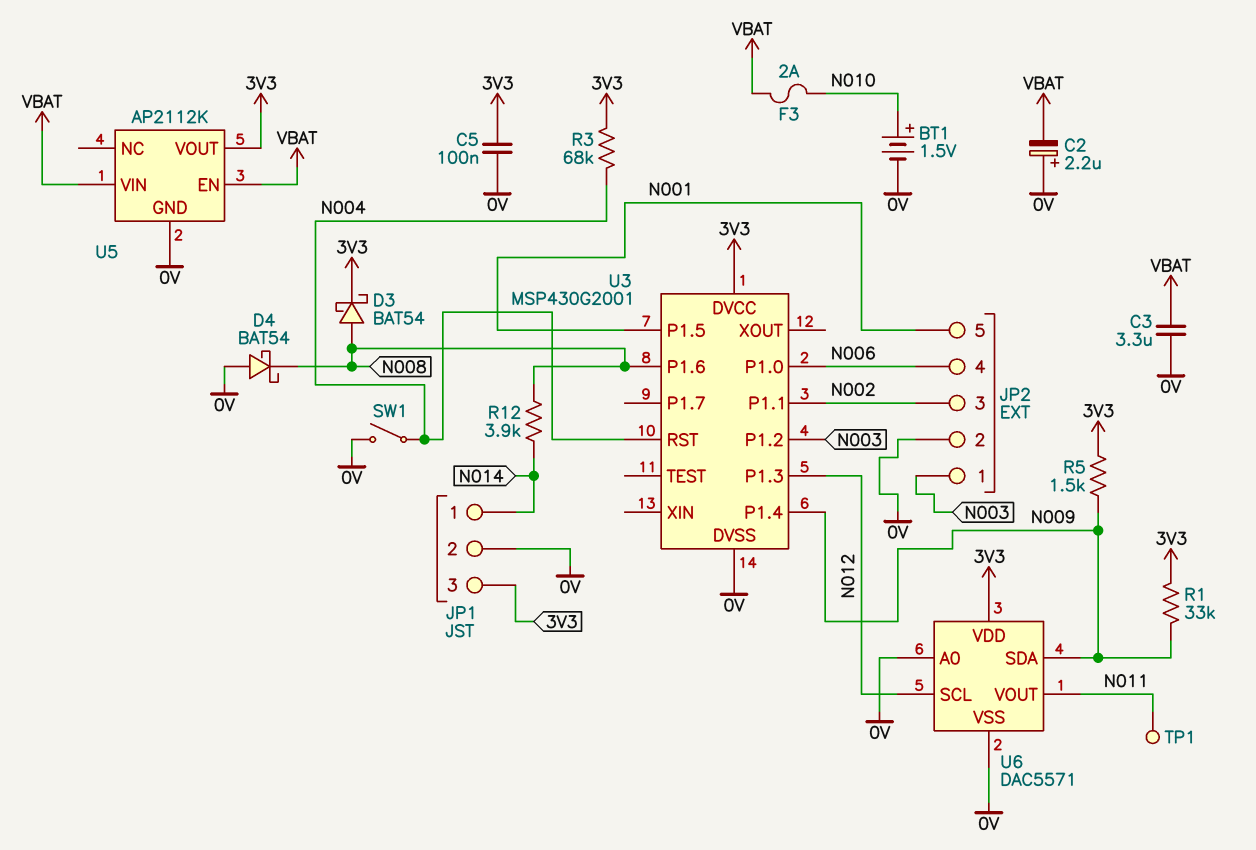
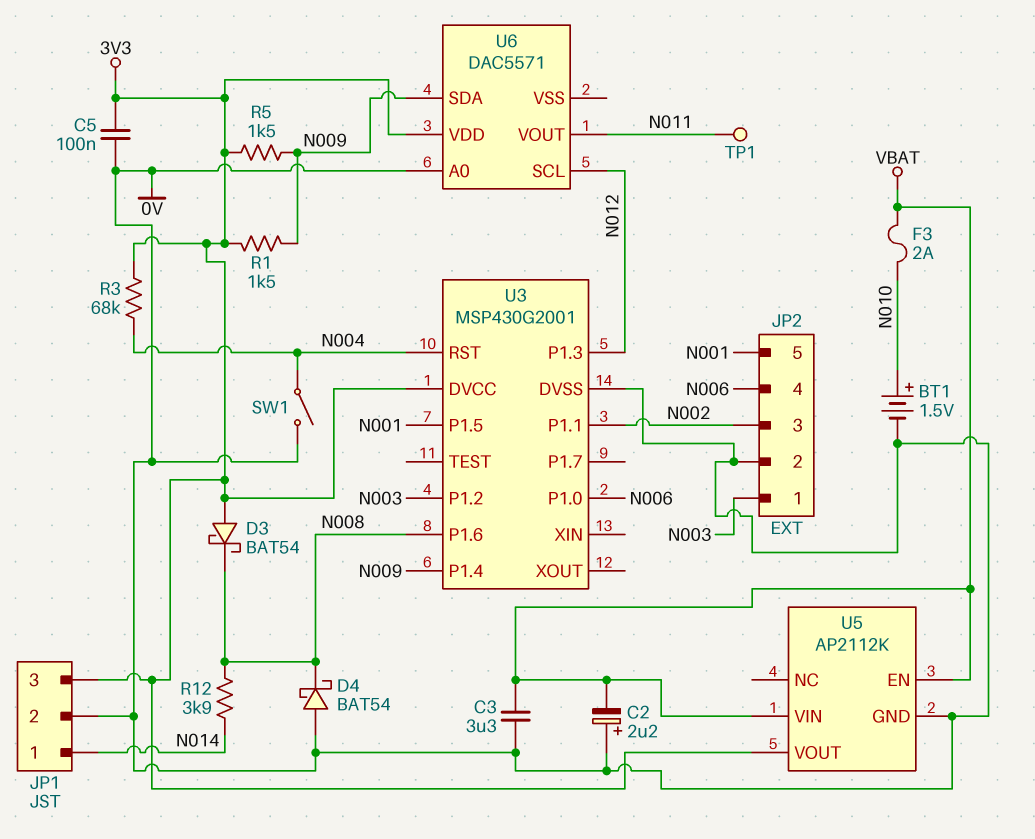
D3: schottky BAT54 (A N008, K 3V3) -> schottky BAT54 (A 3V3, K N008)
R1: 33k (3V3, N009) -> 1.5k (3V3, N009)
U6 pin VSS: 0V -> none

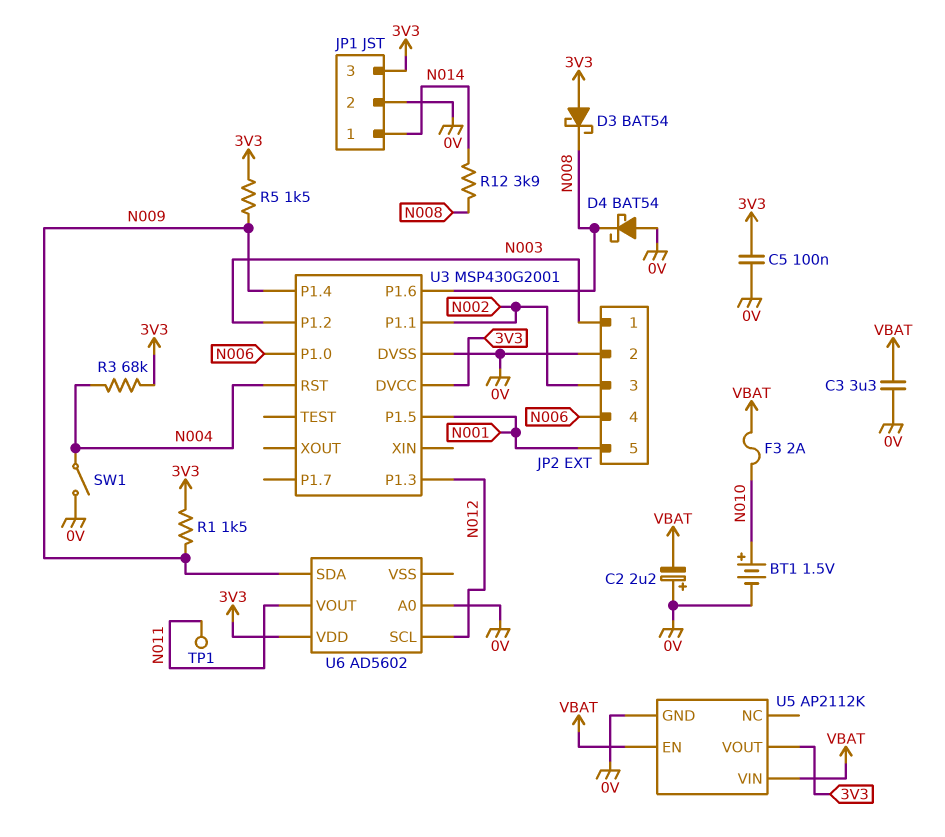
U6: DAC5571 -> AD5602

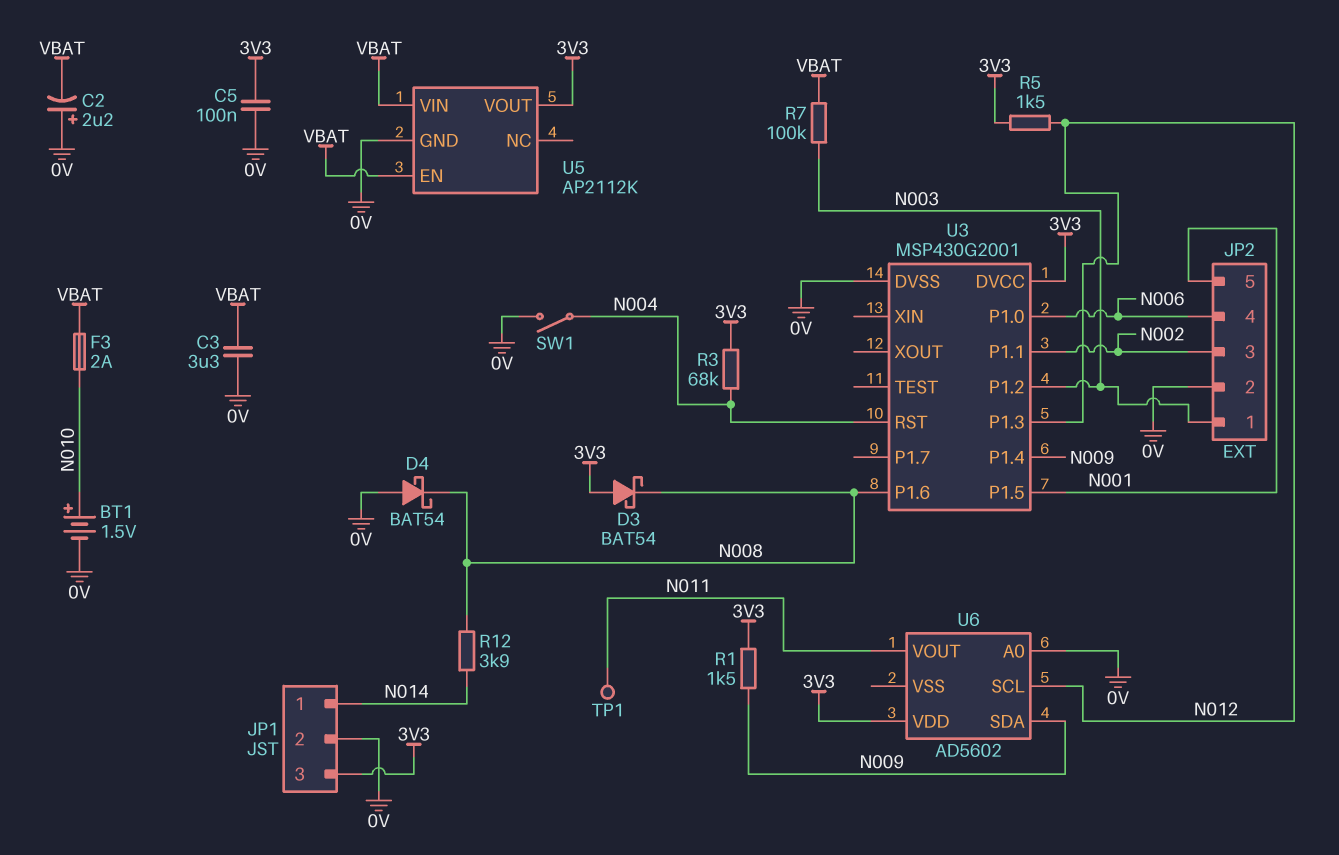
R5: 1.5k (3V3, N009) -> 1.5k (3V3, N012)
R7: none -> 100k (N003, VBAT)

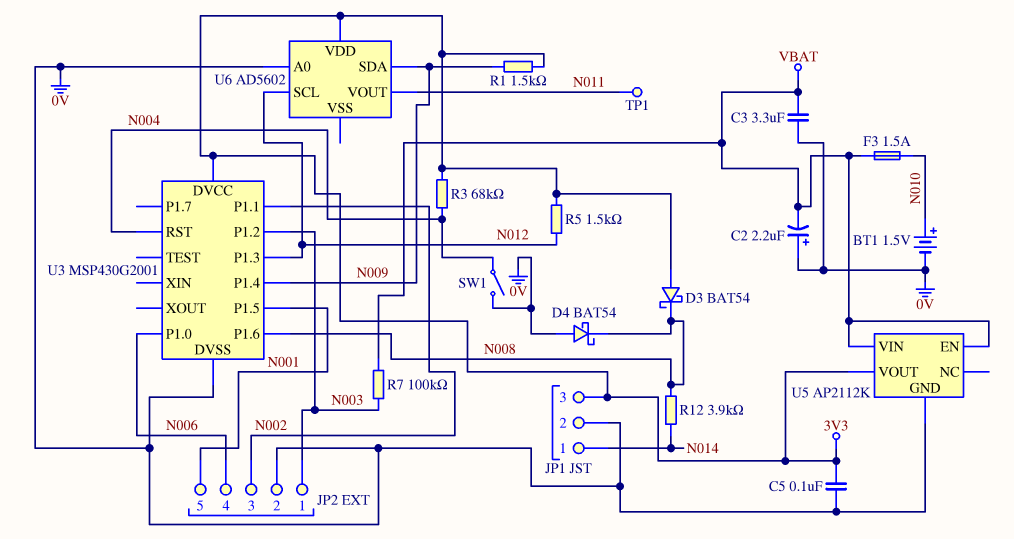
F3: 2A (N010, VBAT) -> 1.5A (N010, VBAT)

